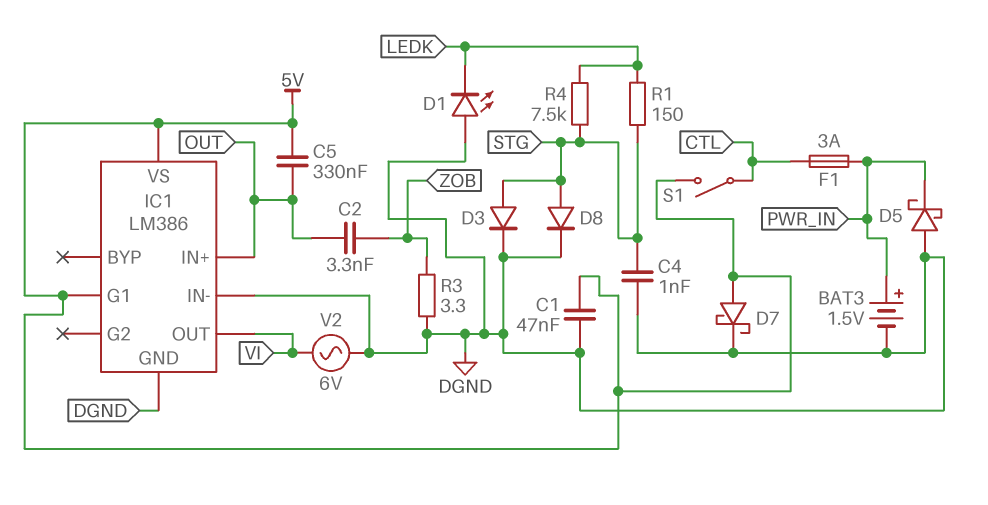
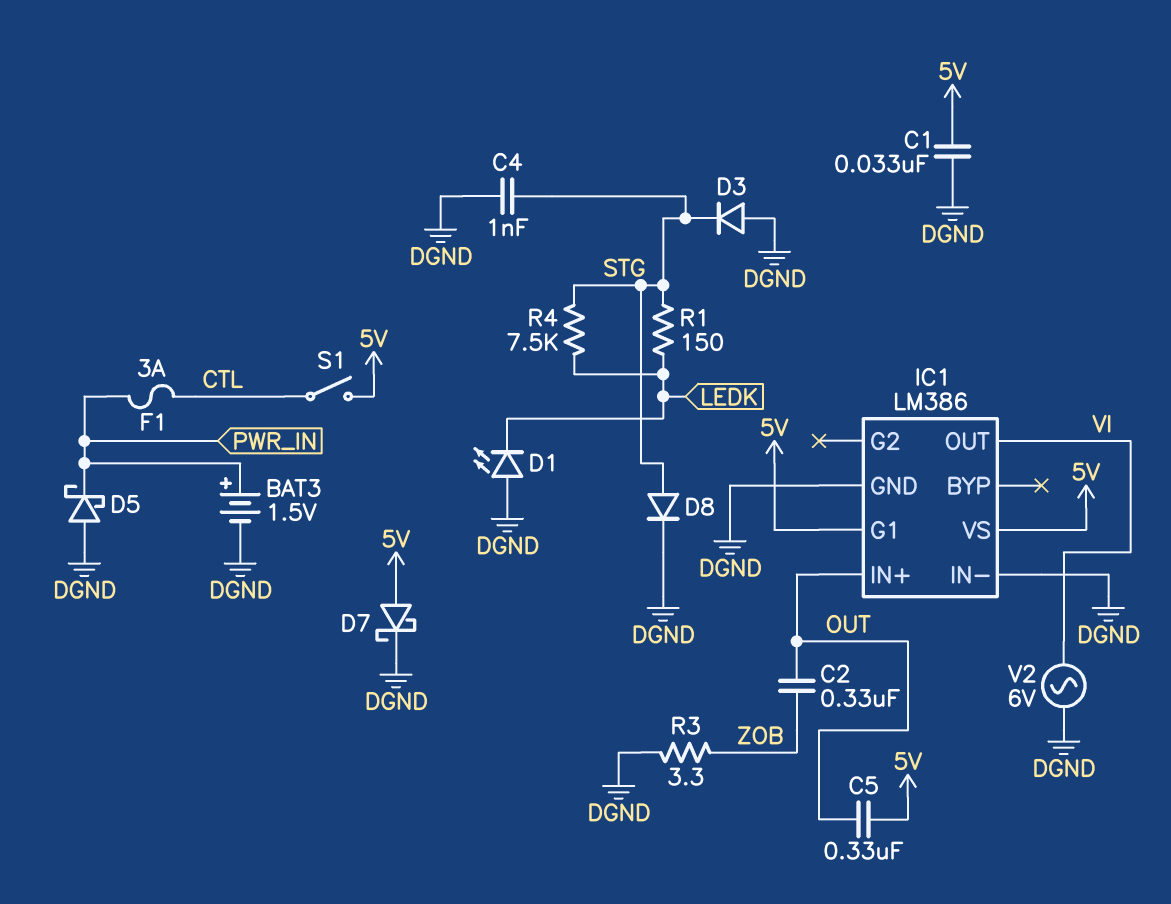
C1: 47nF (5V, DGND) -> 33nF (5V, DGND)
C2: 3.3nF (OUT, ZOB) -> 330nF (OUT, ZOB)
D3: diode (A STG, K DGND) -> diode (A DGND, K STG)

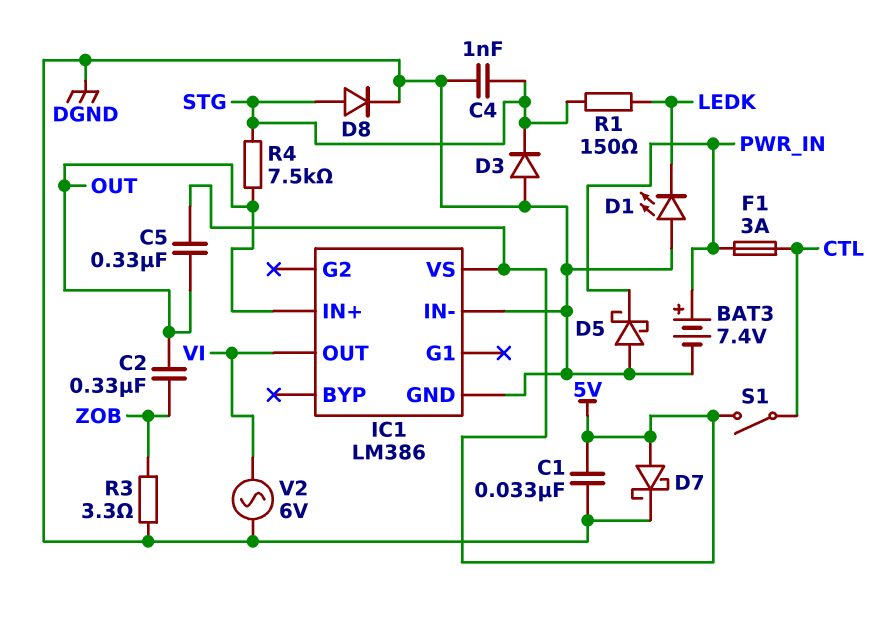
BAT3: 1.5V (plus PWR_IN, minus DGND) -> 7.4V (plus PWR_IN, minus DGND)
IC1 pin G1: 5V -> none
R4: 7.5k (LEDK, STG) -> 7.5k (OUT, STG)

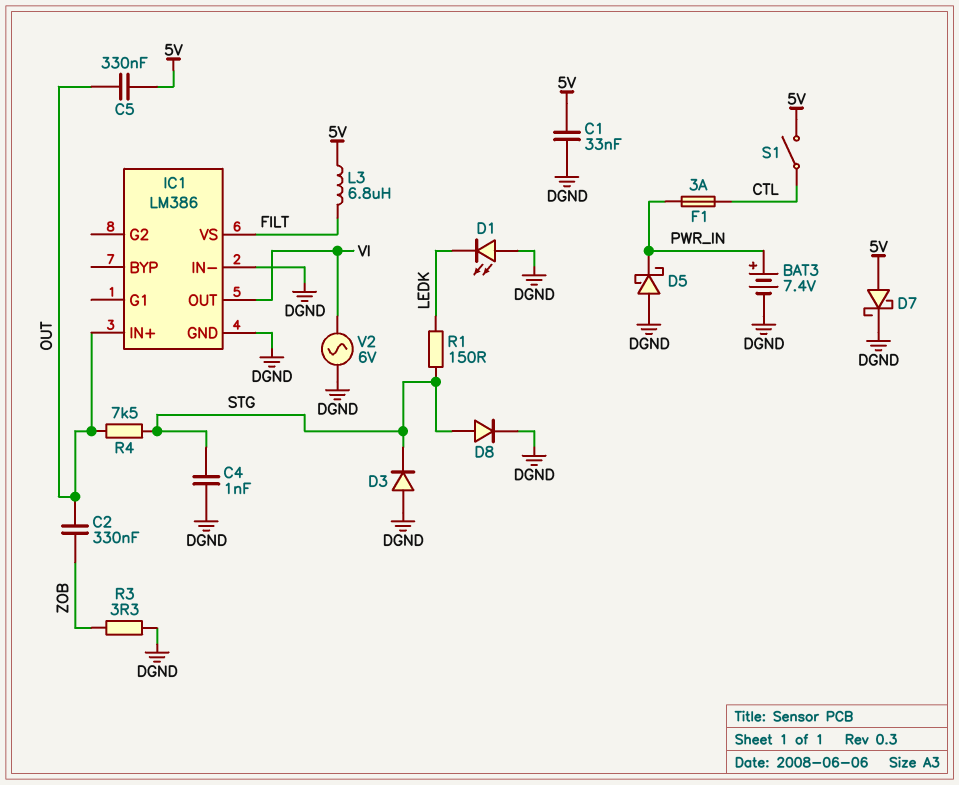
IC1 pin VS: 5V -> FILT
L3: none -> 6.8uH (5V, FILT)

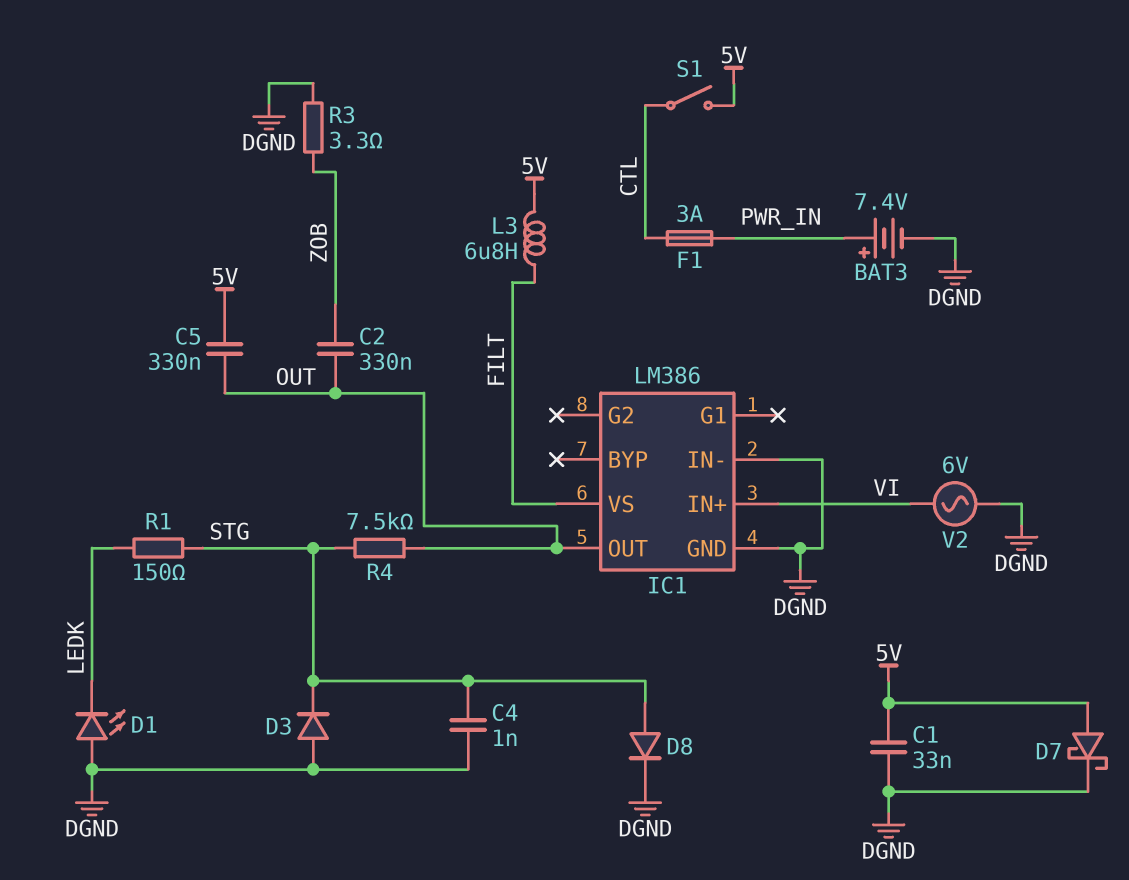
D5: schottky (A DGND, K PWR_IN) -> none
IC1 pin IN+: OUT -> VI
IC1 pin OUT: VI -> OUT

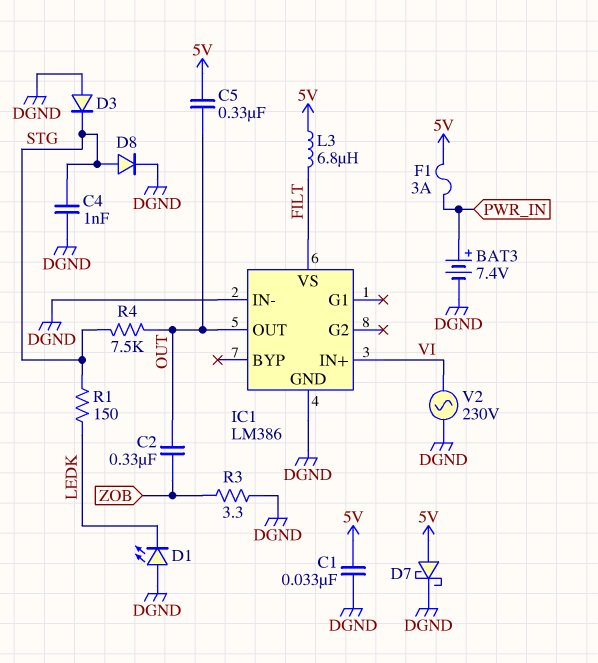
F1: 3A (CTL, PWR_IN) -> 3A (5V, PWR_IN)
S1: switch (5V, CTL) -> none
V2: AC 6V (DGND, VI) -> AC 230V (DGND, VI)

